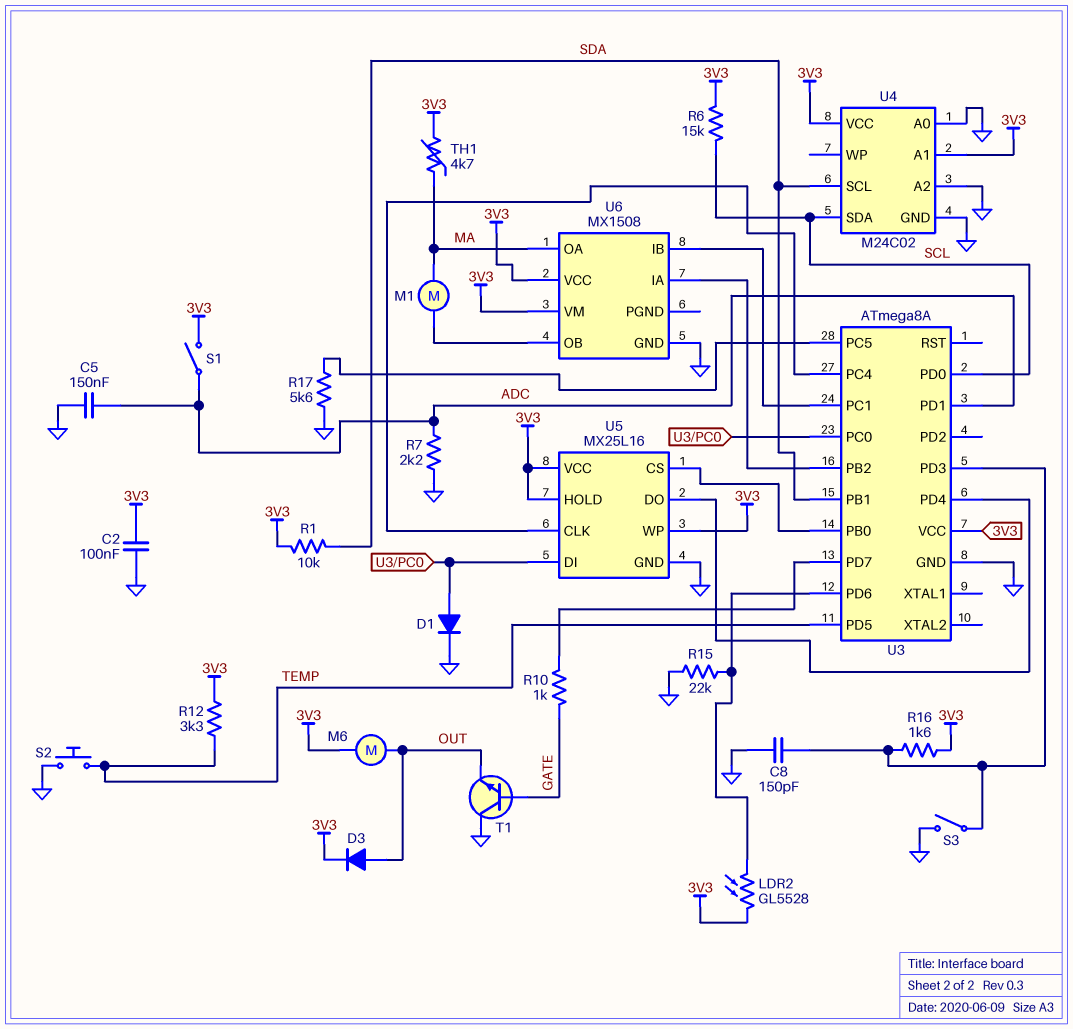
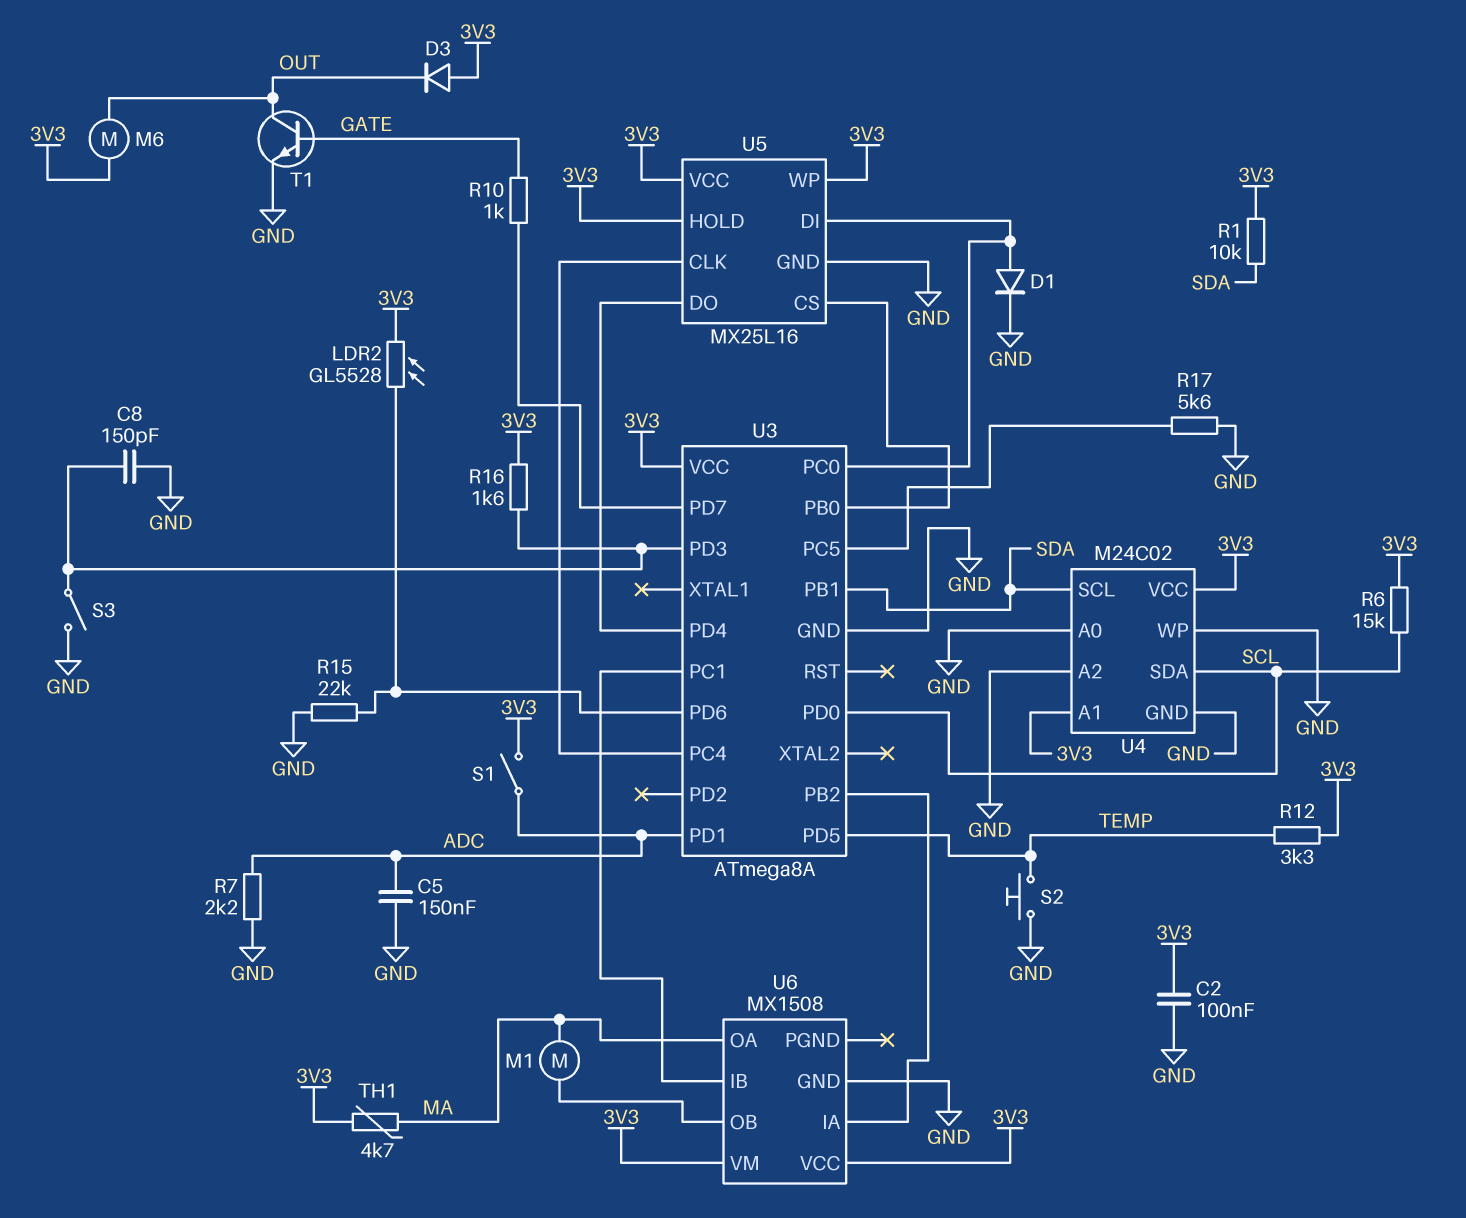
D3: diode (A OUT, K 3V3) -> diode (A 3V3, K OUT)
T1: NPN (B GATE, C GND, E OUT) -> NPN (B GATE, C OUT, E GND)
U4 pin WP: none -> GND

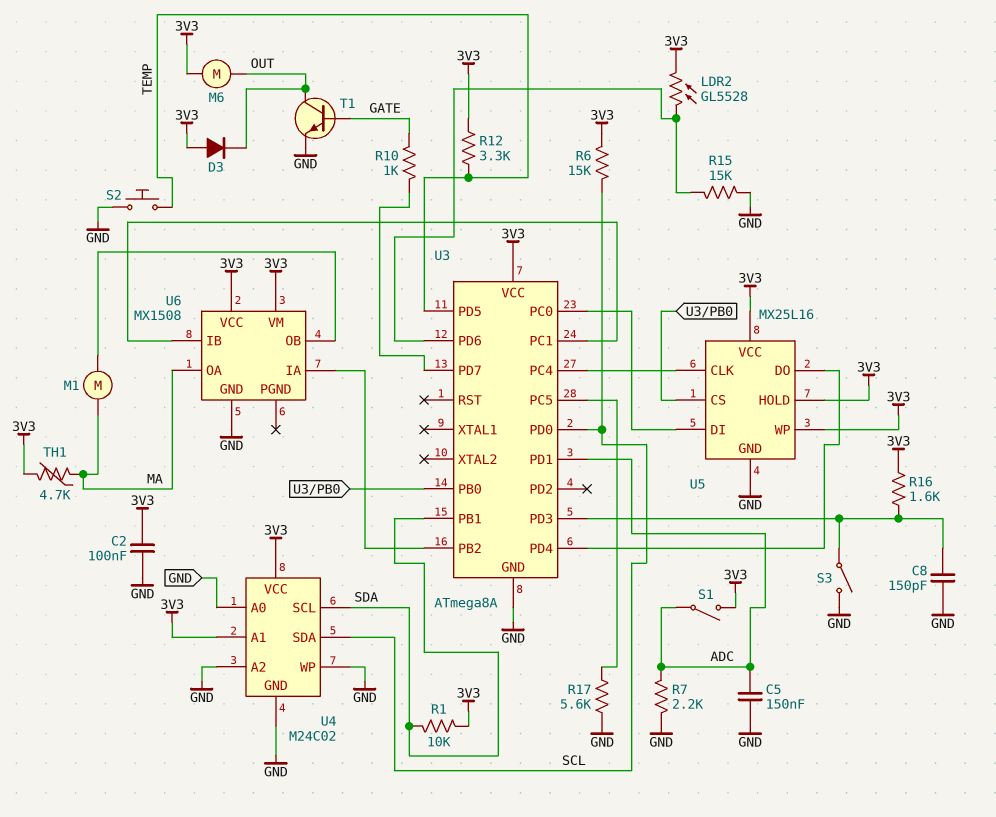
D1: diode (A U3/PC0, K GND) -> none
R15: 22k (GND, U3/PD6) -> 15k (GND, U3/PD6)

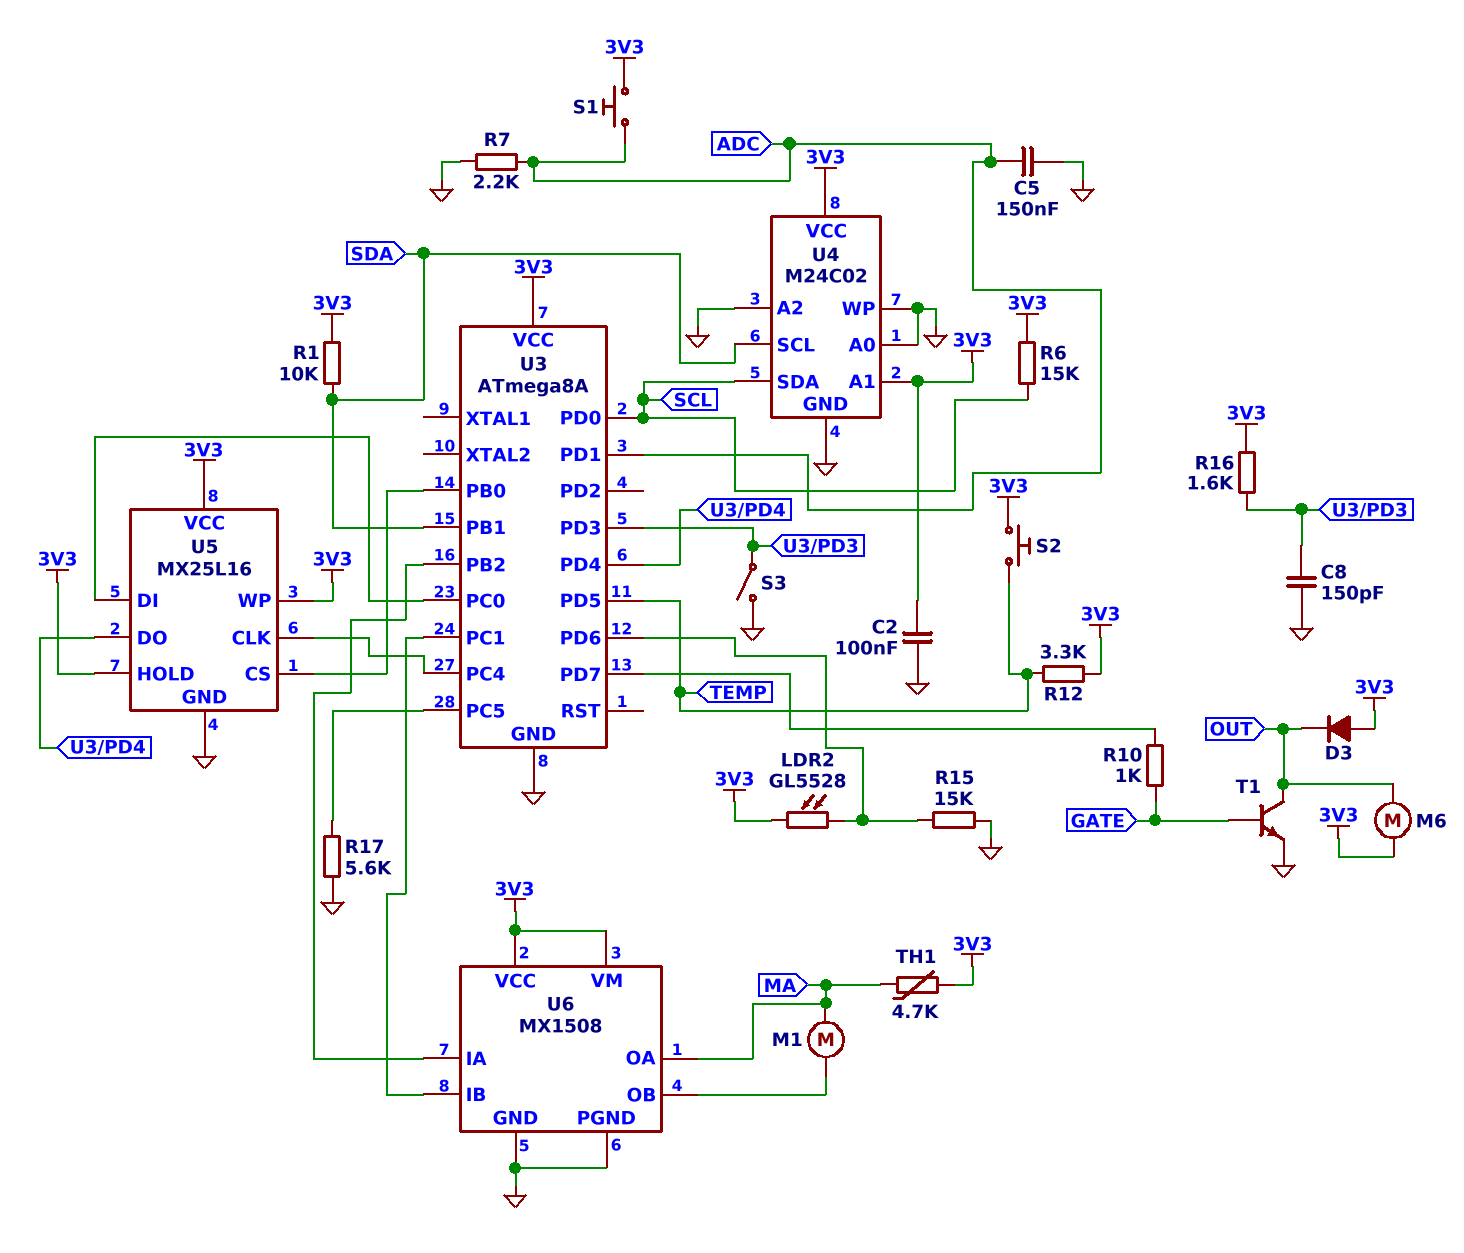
S1: switch (3V3, ADC) -> button (3V3, ADC)
S2: button (GND, TEMP) -> button (3V3, TEMP)
U6 pin PGND: none -> GND

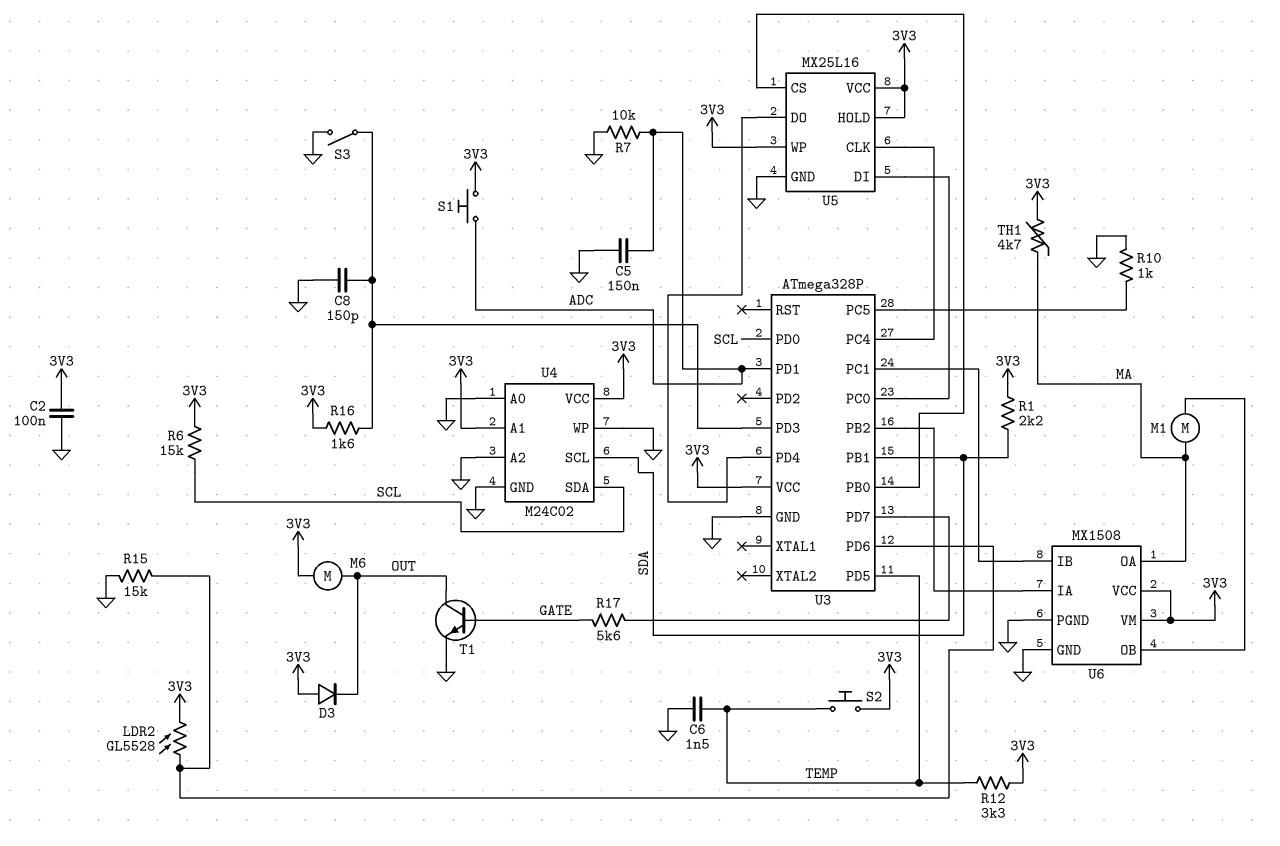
C6: none -> 1.5nF (GND, TEMP)
R1: 10k (3V3, SDA) -> 2.2k (3V3, SDA)
R7: 2.2k (ADC, GND) -> 10k (ADC, GND)
R10: 1k (GATE, U3/PD7) -> 1k (GND, U3/PC5)
R17: 5.6k (GND, U3/PC5) -> 5.6k (GATE, U3/PD7)
U3: ATmega8A -> ATmega328P

